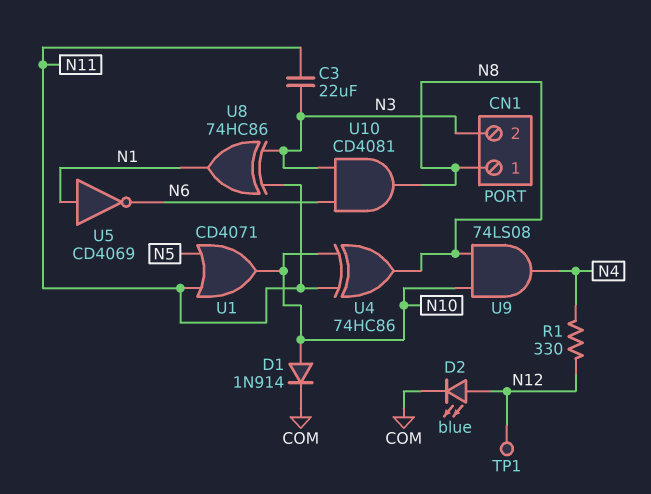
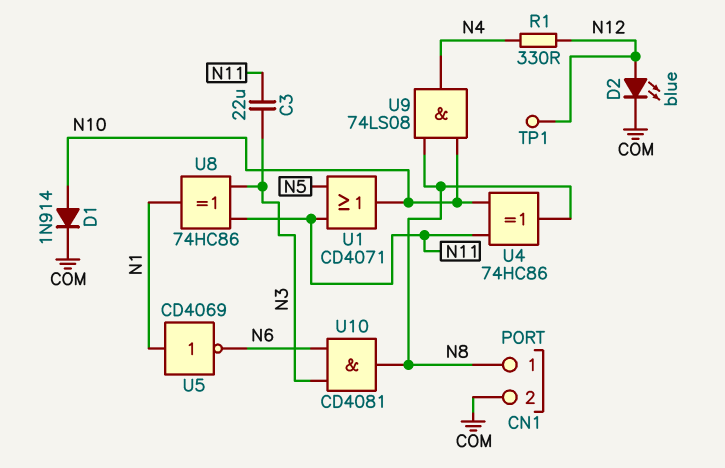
CN1 pin 2: N3 -> COM

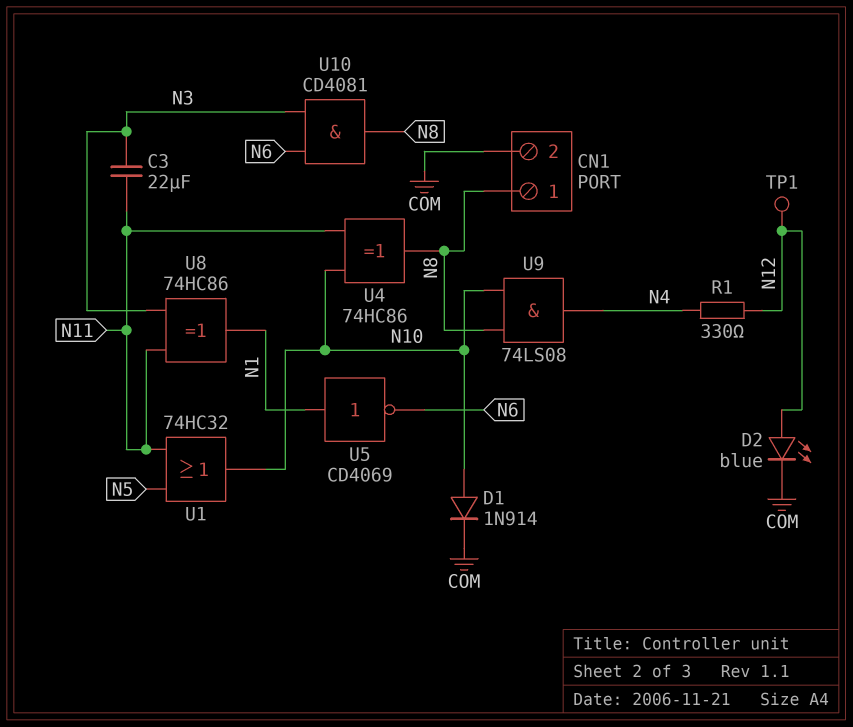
U1: OR CD4071 (in N5, in N11, out N10) -> OR 74HC32 (in N5, in N11, out N10)

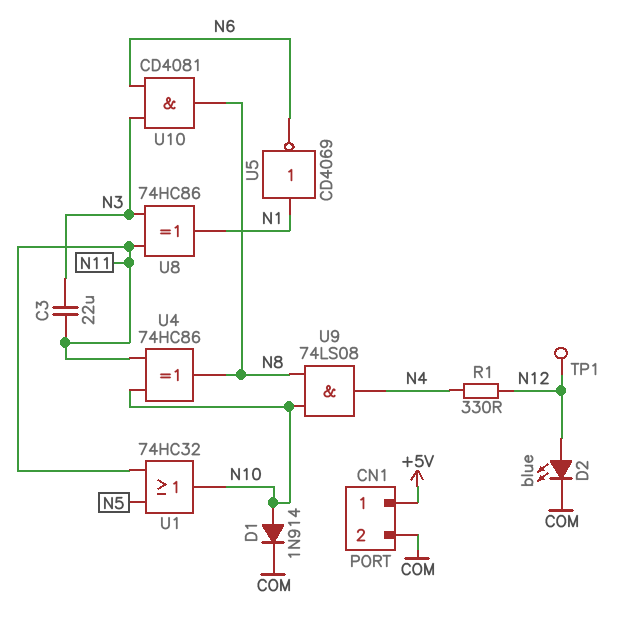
CN1 pin 1: N8 -> +5V

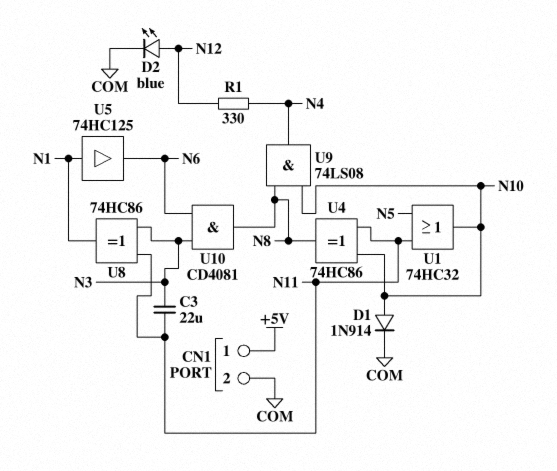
TP1: test point (N12) -> none
U5: NOT CD4069 (in N1, out N6) -> buffer 74HC125 (in N1, out N6)

